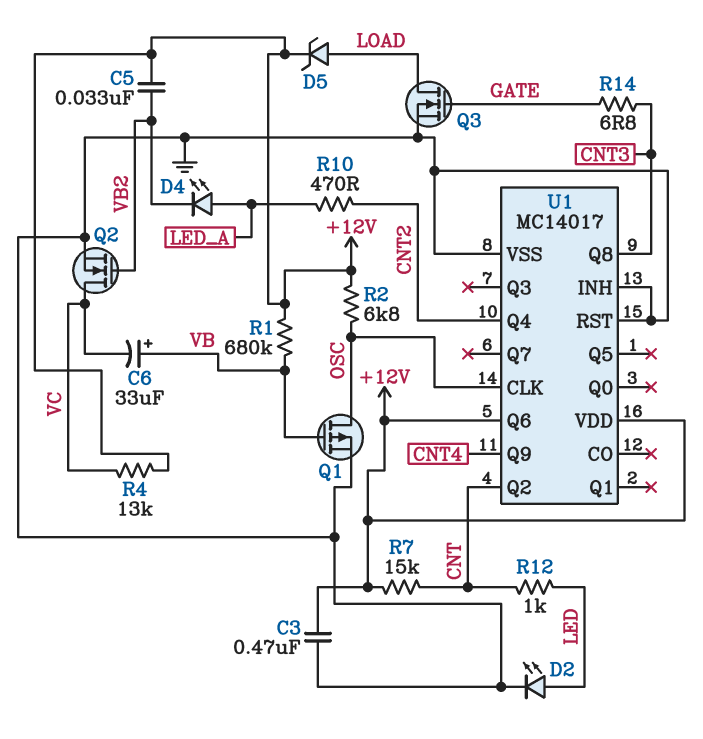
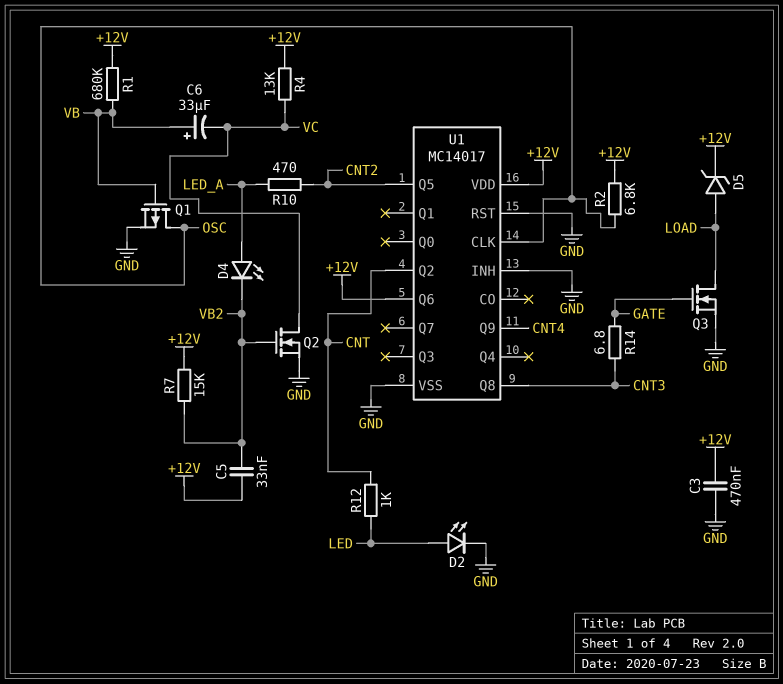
R7: 15k (+12V, CNT) -> 15k (+12V, VB2)
U1 pin Q4: CNT2 -> none
U1 pin Q5: none -> CNT2

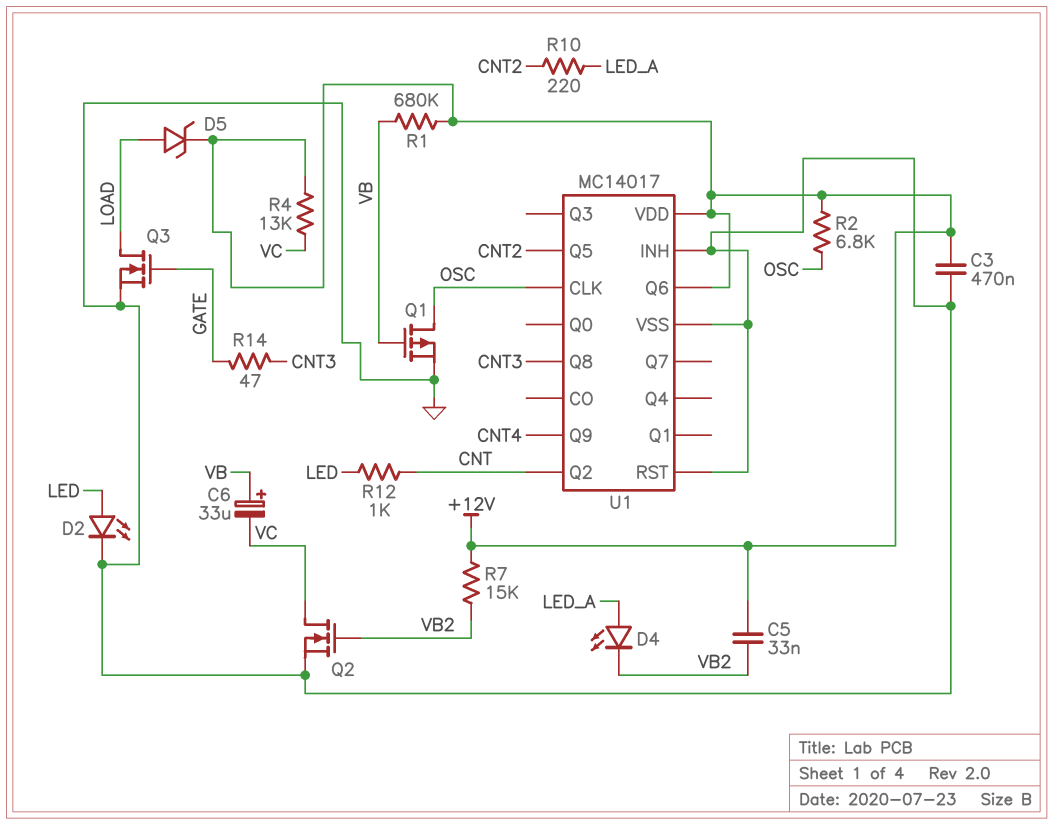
R10: 470 (CNT2, LED_A) -> 220 (CNT2, LED_A)
R14: 6.8 (CNT3, GATE) -> 47 (CNT3, GATE)

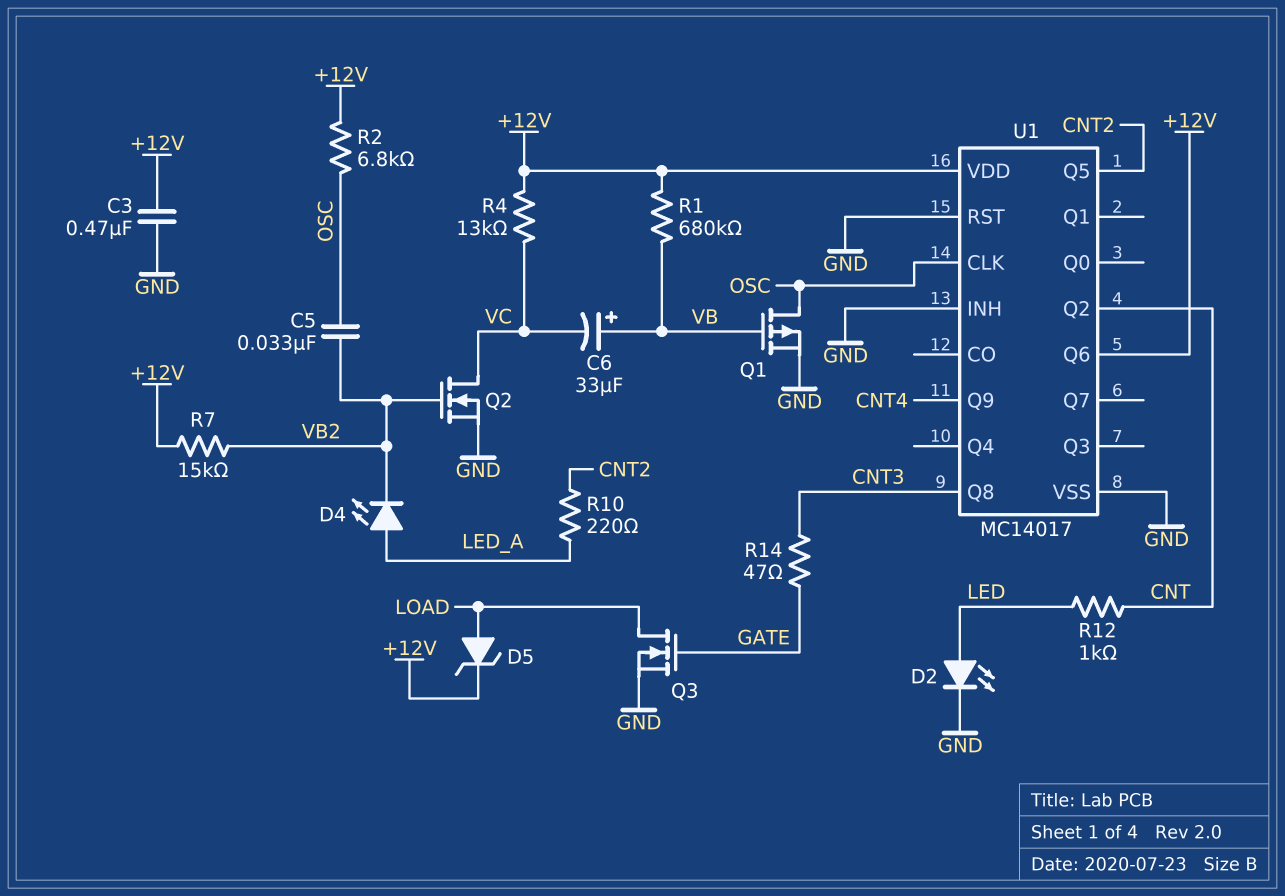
C5: 33nF (+12V, VB2) -> 33nF (OSC, VB2)

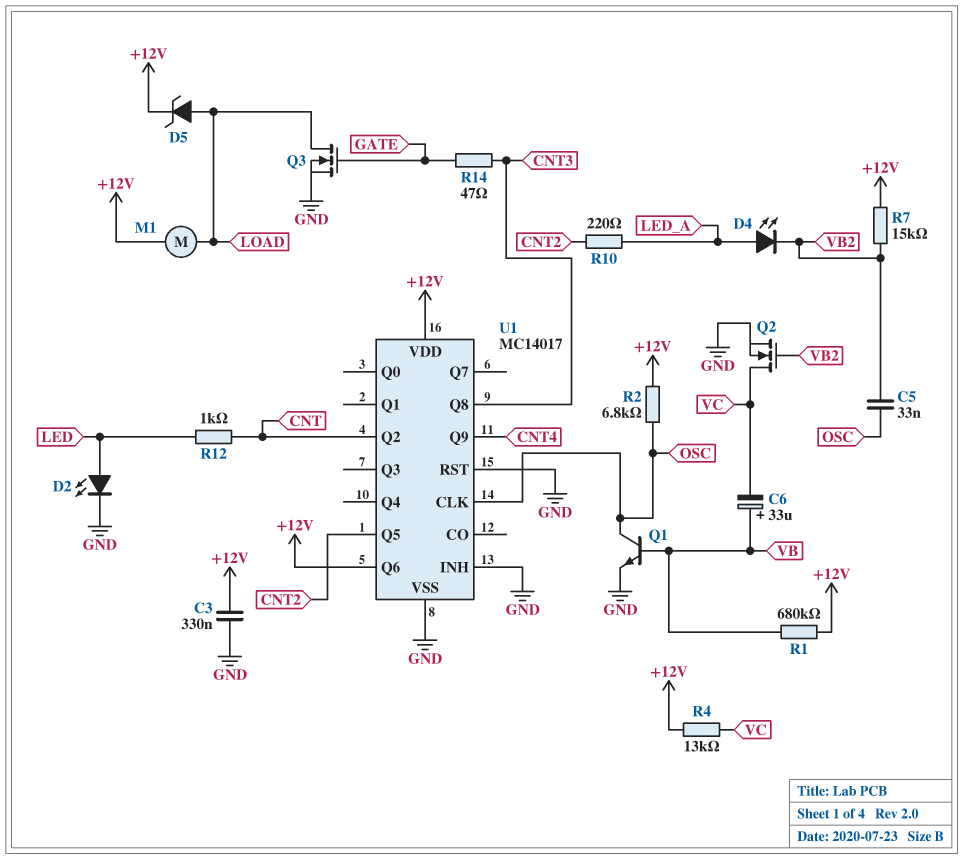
C3: 470nF (+12V, GND) -> 330nF (+12V, GND)
M1: none -> motor (+12V, LOAD)
Q1: PMOS (G VB, D OSC, S GND) -> NPN (B VB, C OSC, E GND)

